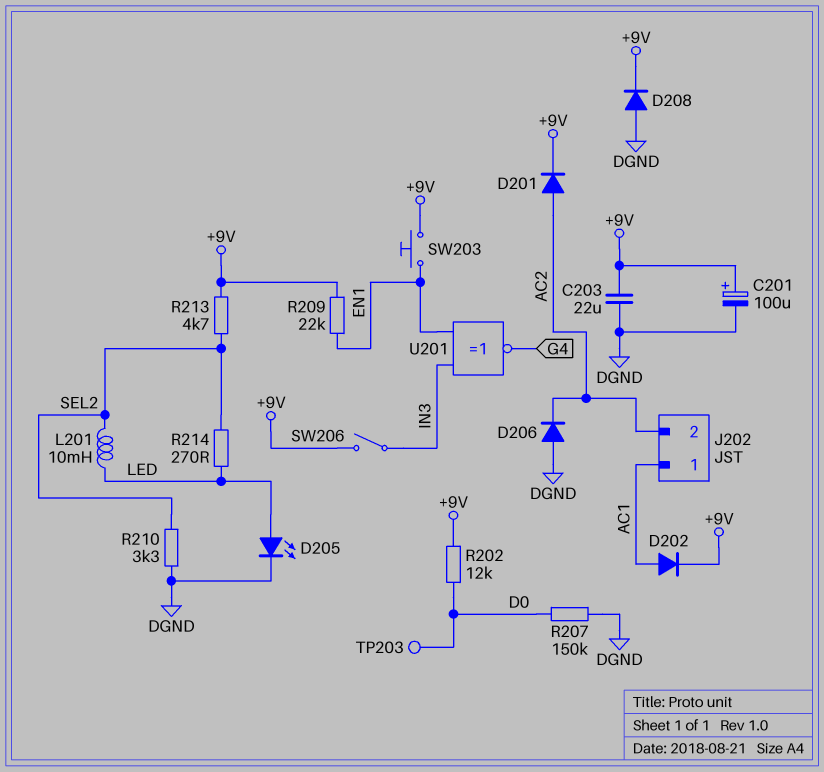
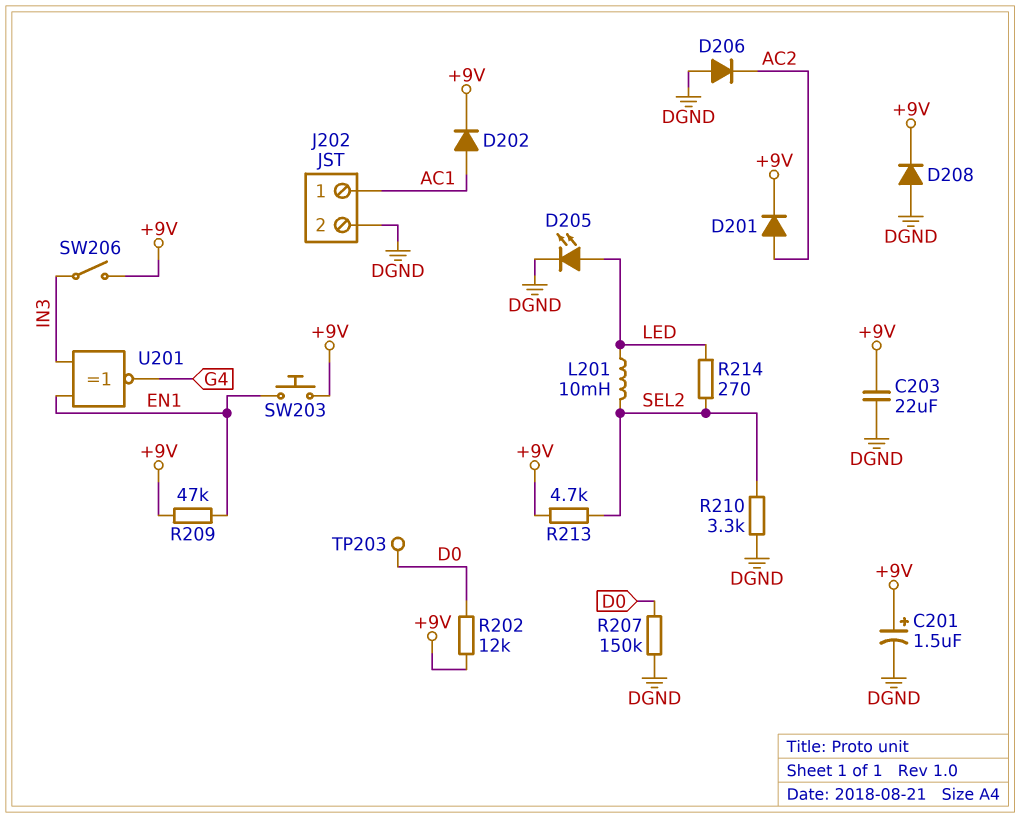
C201: 100uF (plus +9V, minus DGND) -> 1.5uF (plus +9V, minus DGND)
J202 pin 2: AC2 -> DGND
R209: 22k (+9V, EN1) -> 47k (+9V, EN1)

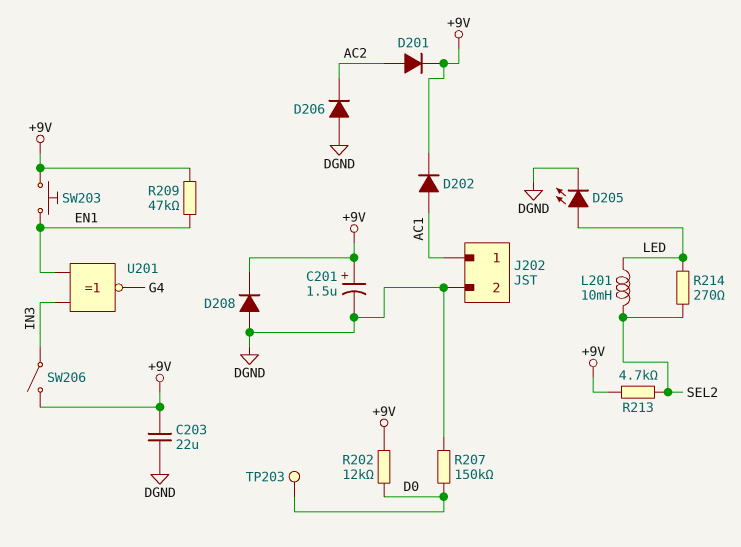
R210: 3.3k (DGND, SEL2) -> none

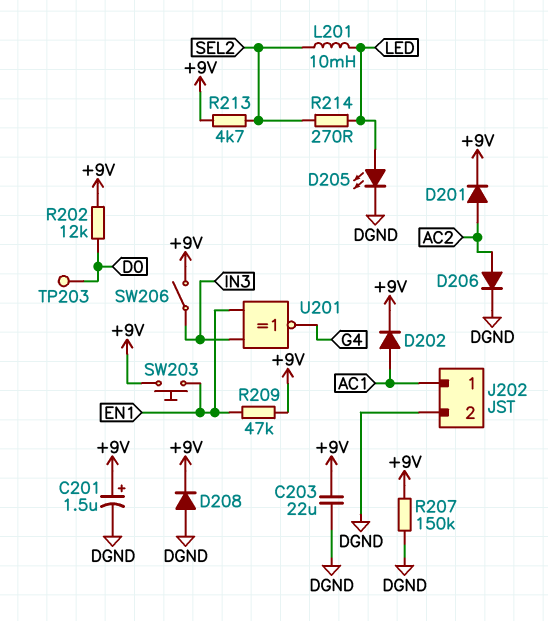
D206: diode (A DGND, K AC2) -> diode (A AC2, K DGND)
R207: 150k (D0, DGND) -> 150k (+9V, DGND)

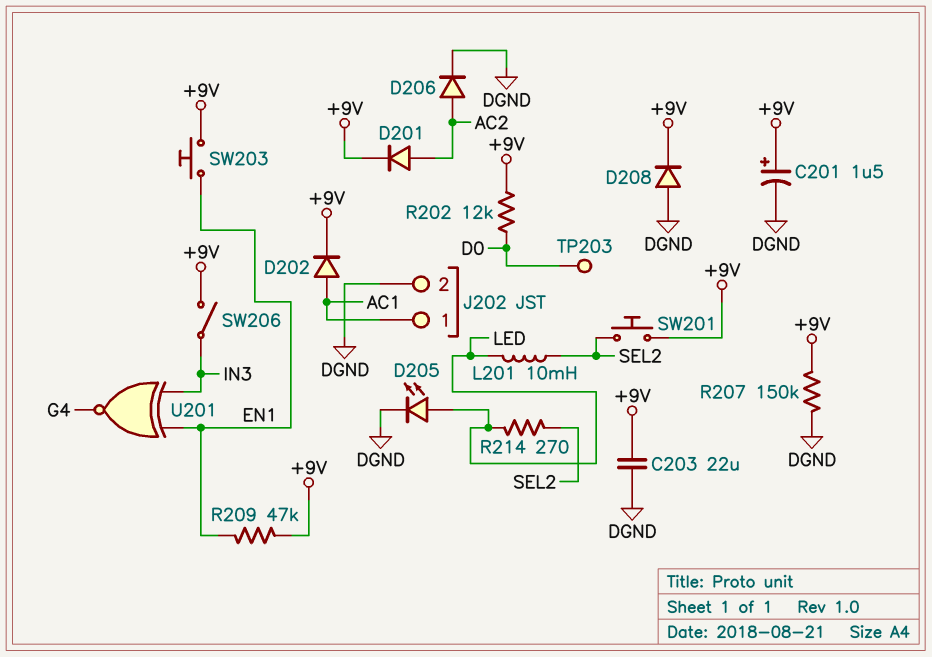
R213: 4.7k (+9V, SEL2) -> none
SW201: none -> button (+9V, SEL2)

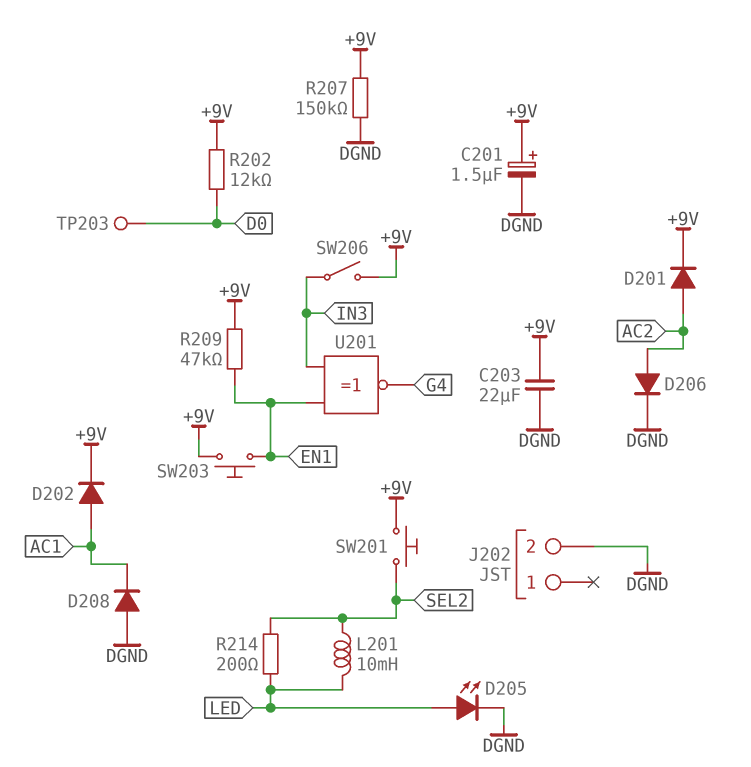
D208: diode (A DGND, K +9V) -> diode (A DGND, K AC1)
J202 pin 1: AC1 -> none
R214: 270 (LED, SEL2) -> 200 (LED, SEL2)

